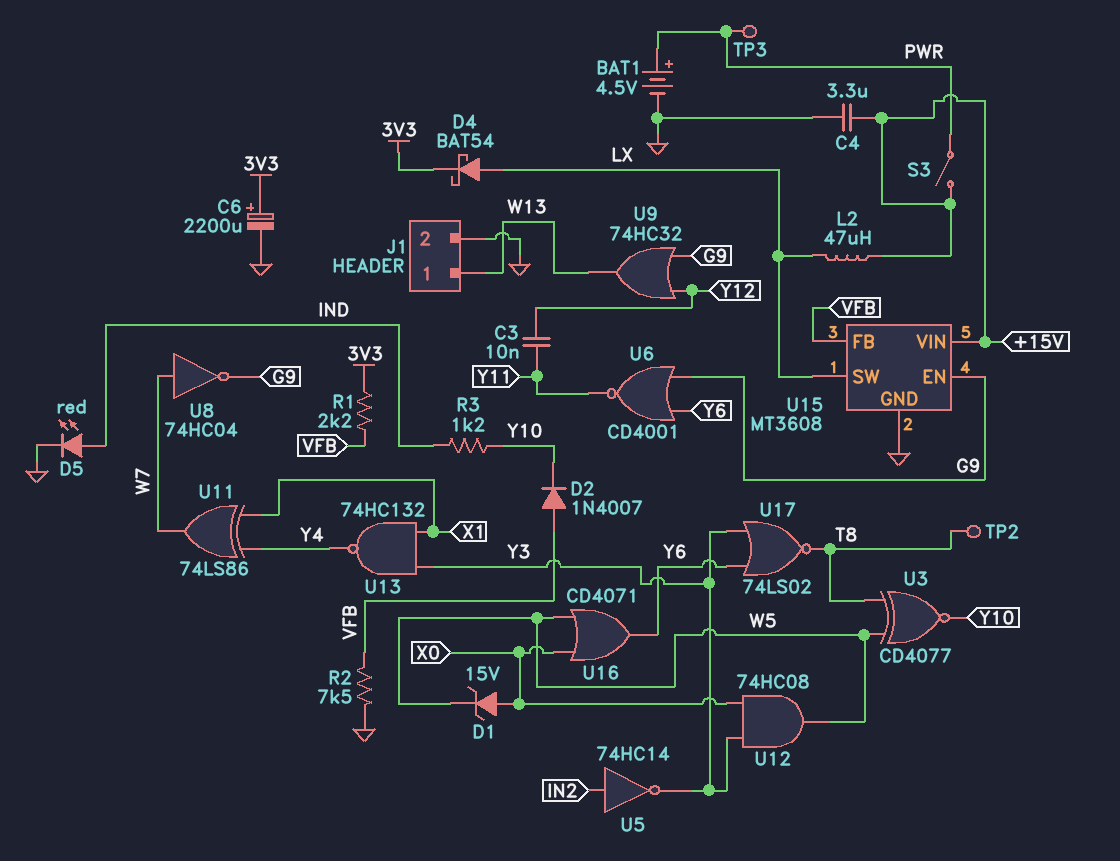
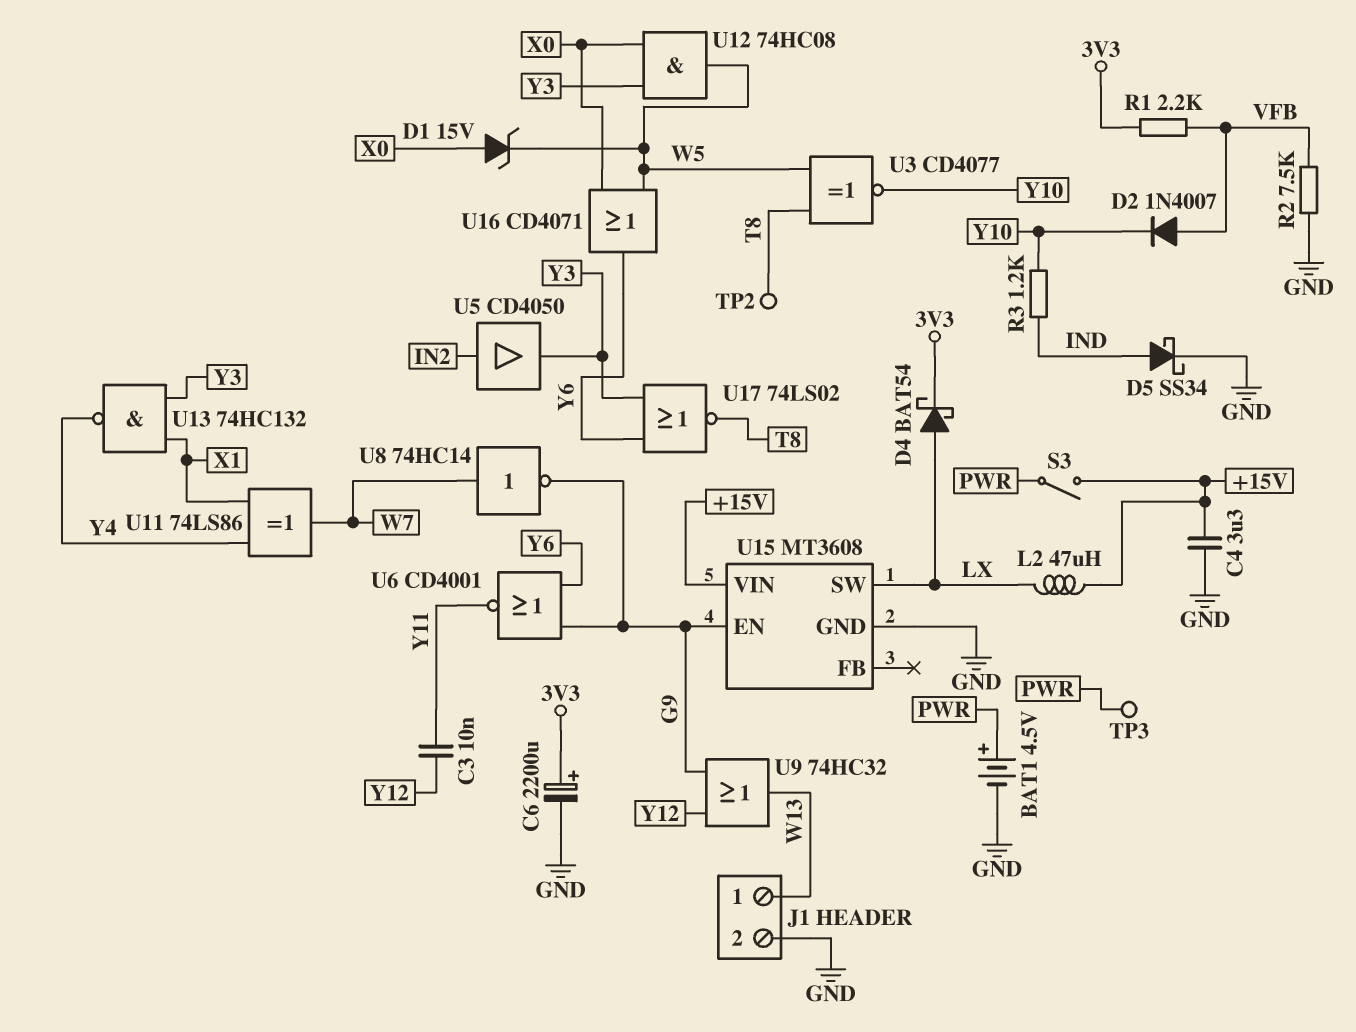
D5: LED red (A IND, K GND) -> schottky SS34 (A IND, K GND)
U5: NOT 74HC14 (in IN2, out Y3) -> buffer CD4050 (in IN2, out Y3)
U8: NOT 74HC04 (in W7, out G9) -> NOT 74HC14 (in W7, out G9)
U15 pin FB: VFB -> none

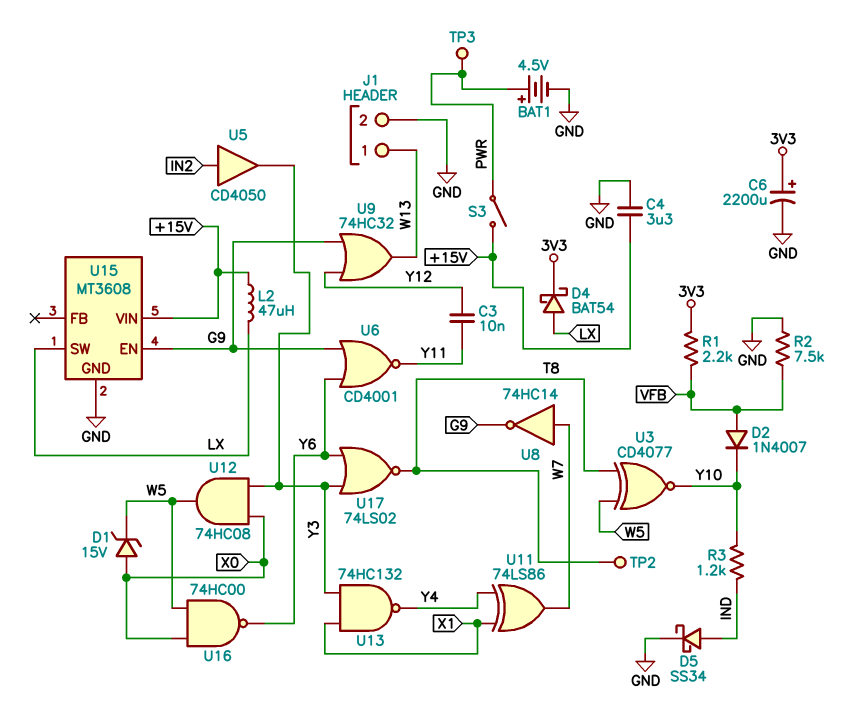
U16: OR CD4071 (in W5, in X0, out Y6) -> NAND 74HC00 (in W5, in X0, out Y6)

